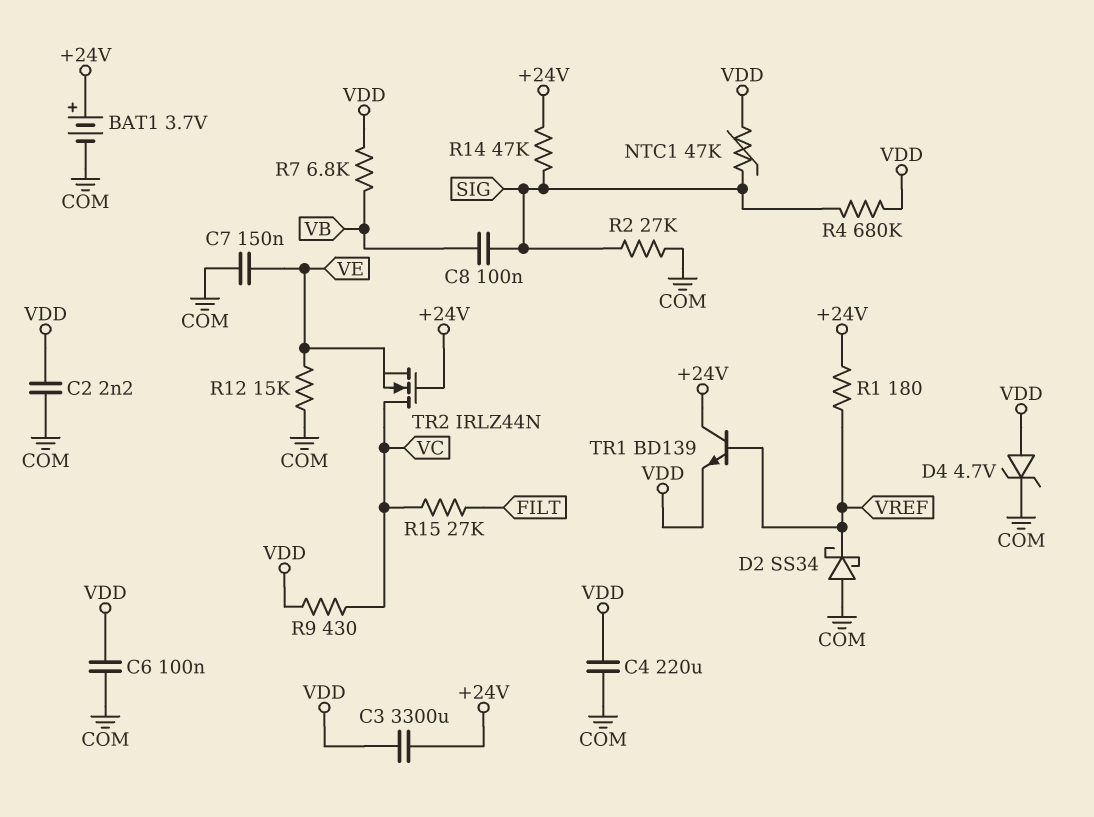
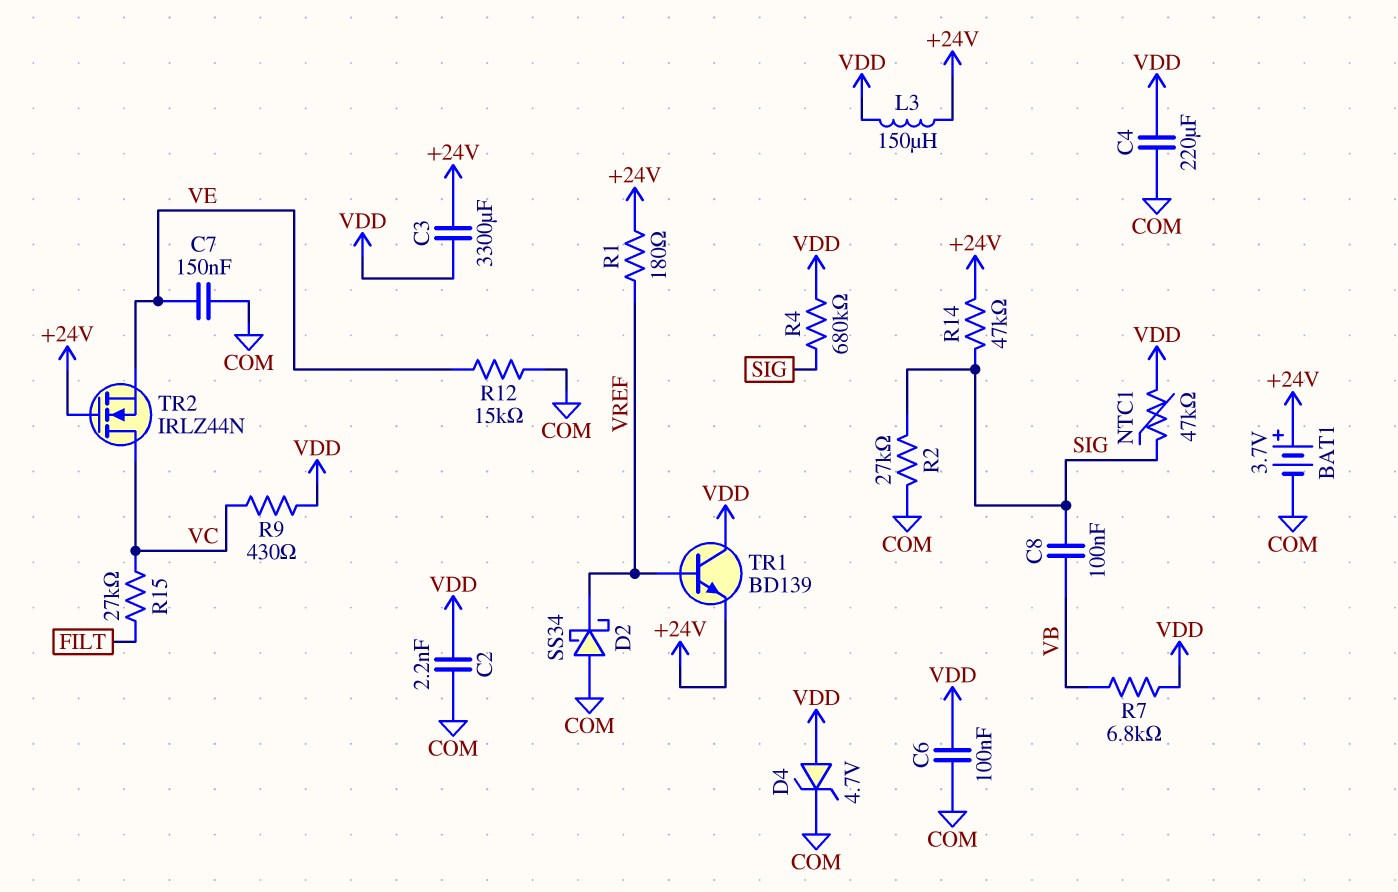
L3: none -> 150uH (+24V, VDD)
TR1: NPN BD139 (B VREF, C +24V, E VDD) -> NPN BD139 (B VREF, C VDD, E +24V)

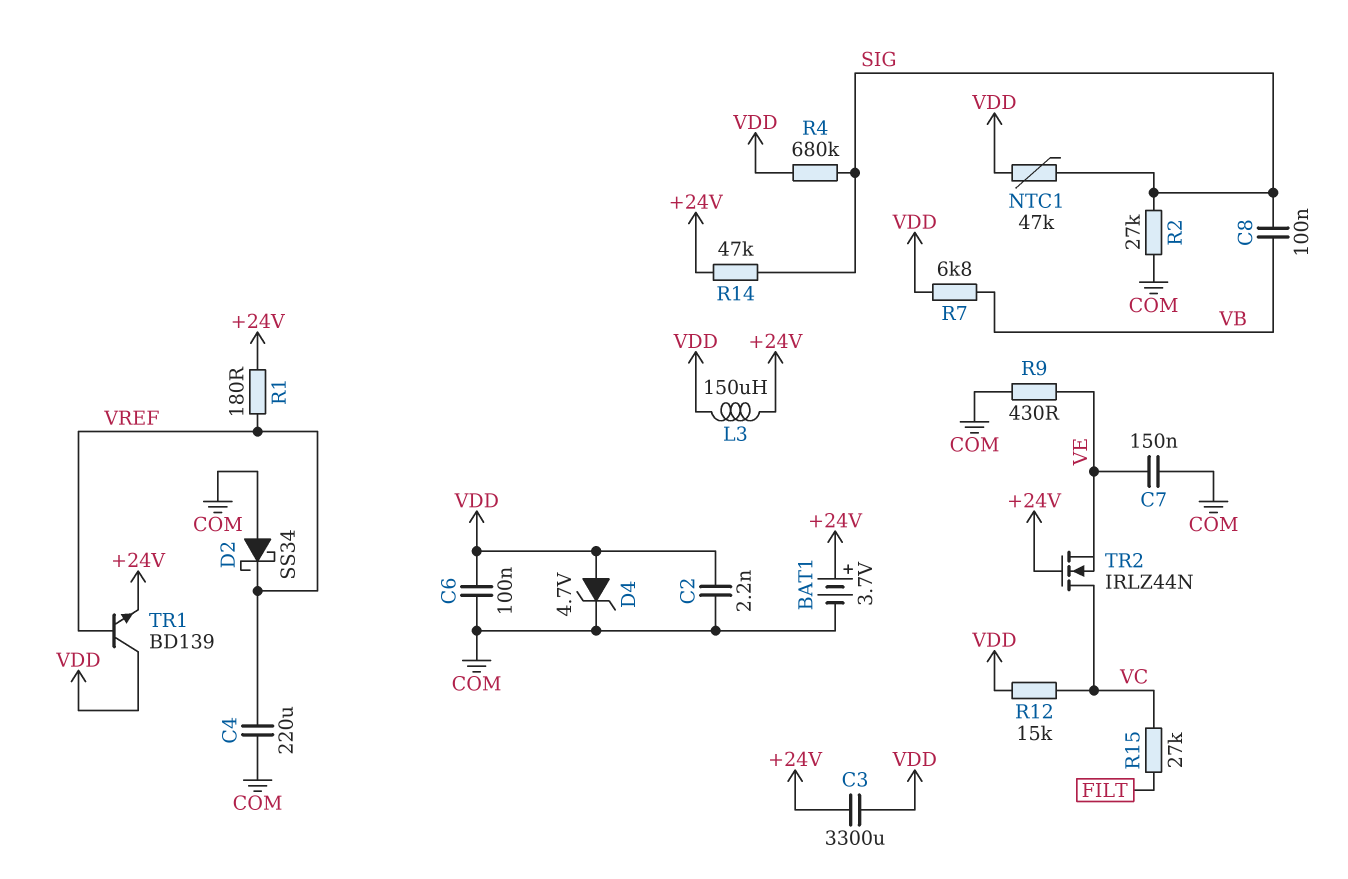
C4: 220uF (COM, VDD) -> 220uF (COM, VREF)
R9: 430 (VC, VDD) -> 430 (COM, VE)
R12: 15k (COM, VE) -> 15k (VC, VDD)

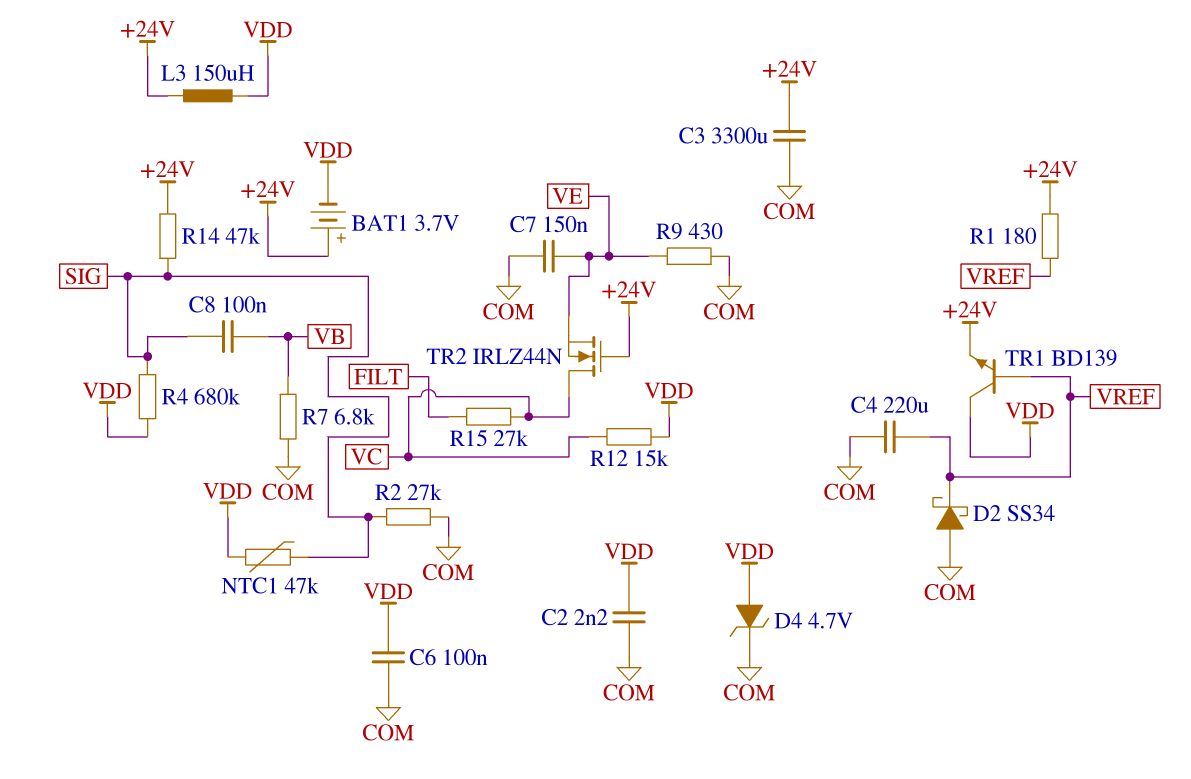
BAT1: 3.7V (plus +24V, minus COM) -> 3.7V (plus +24V, minus VDD)
C3: 3300uF (+24V, VDD) -> 3300uF (+24V, COM)
R7: 6.8k (VB, VDD) -> 6.8k (COM, VB)

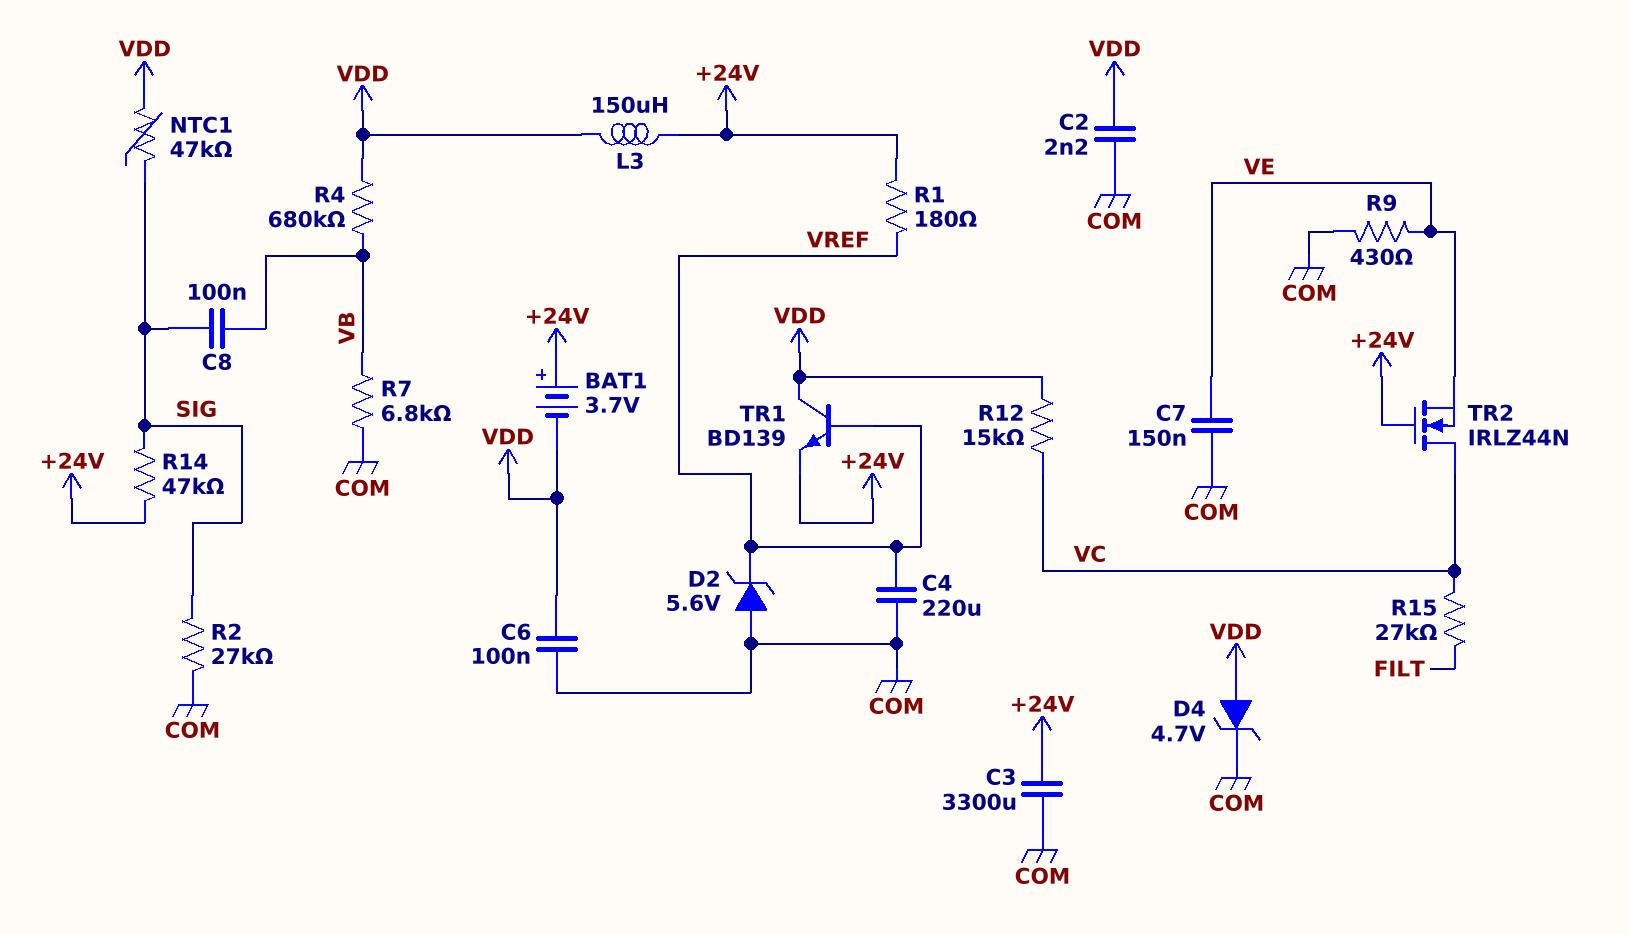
D2: schottky SS34 (A COM, K VREF) -> zener 5.6V (A COM, K VREF)
R4: 680k (SIG, VDD) -> 680k (VB, VDD)

